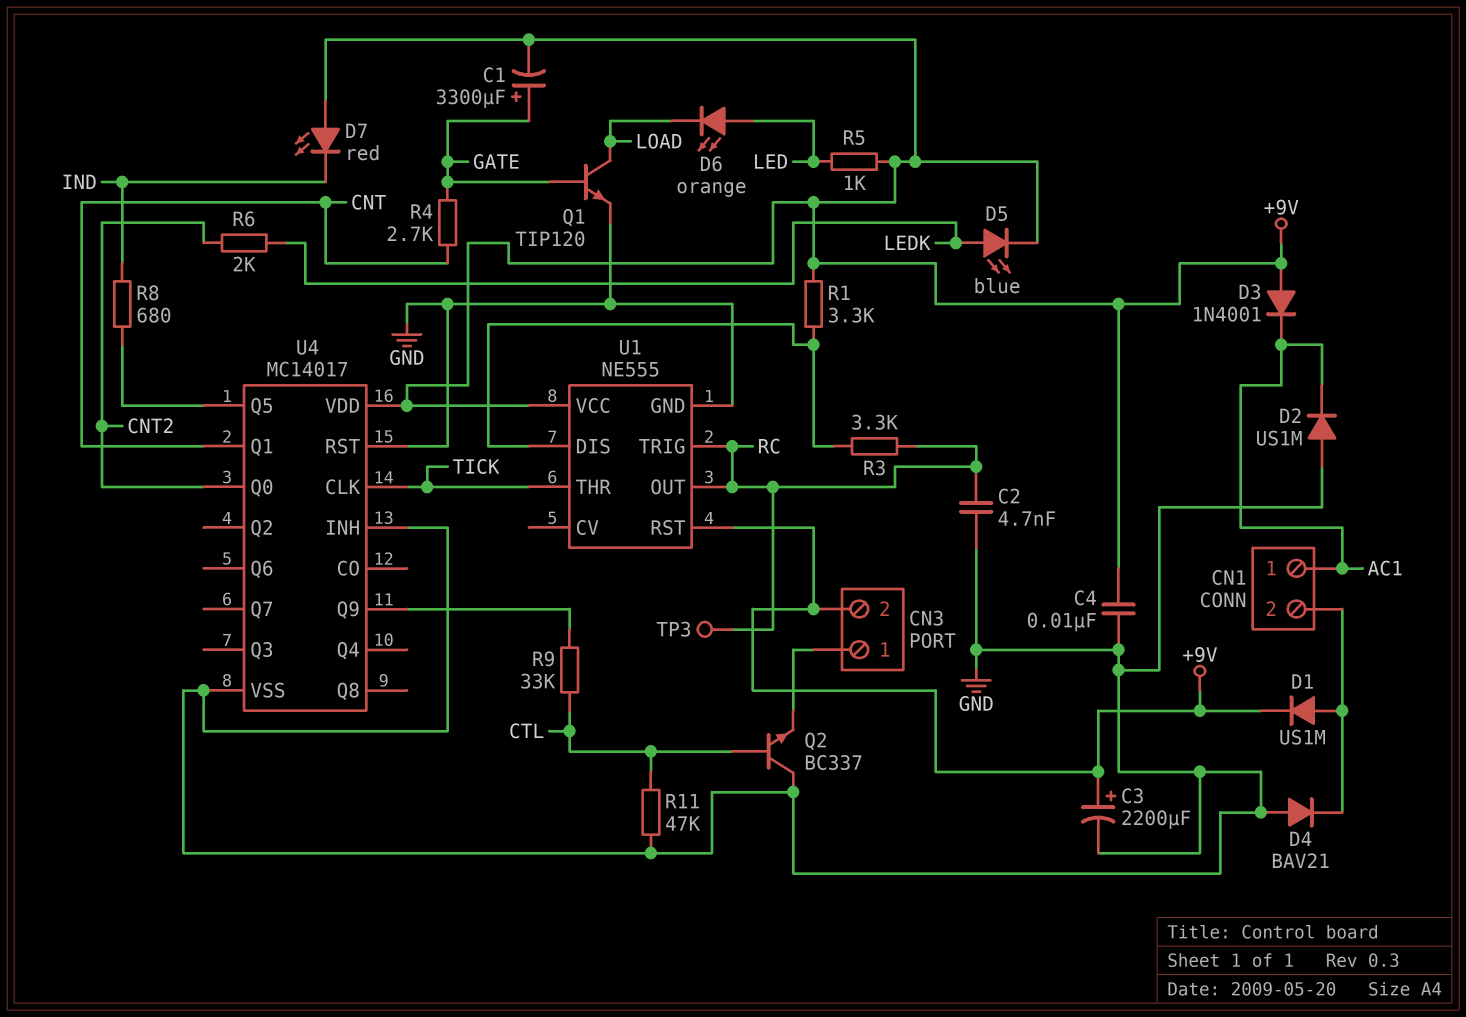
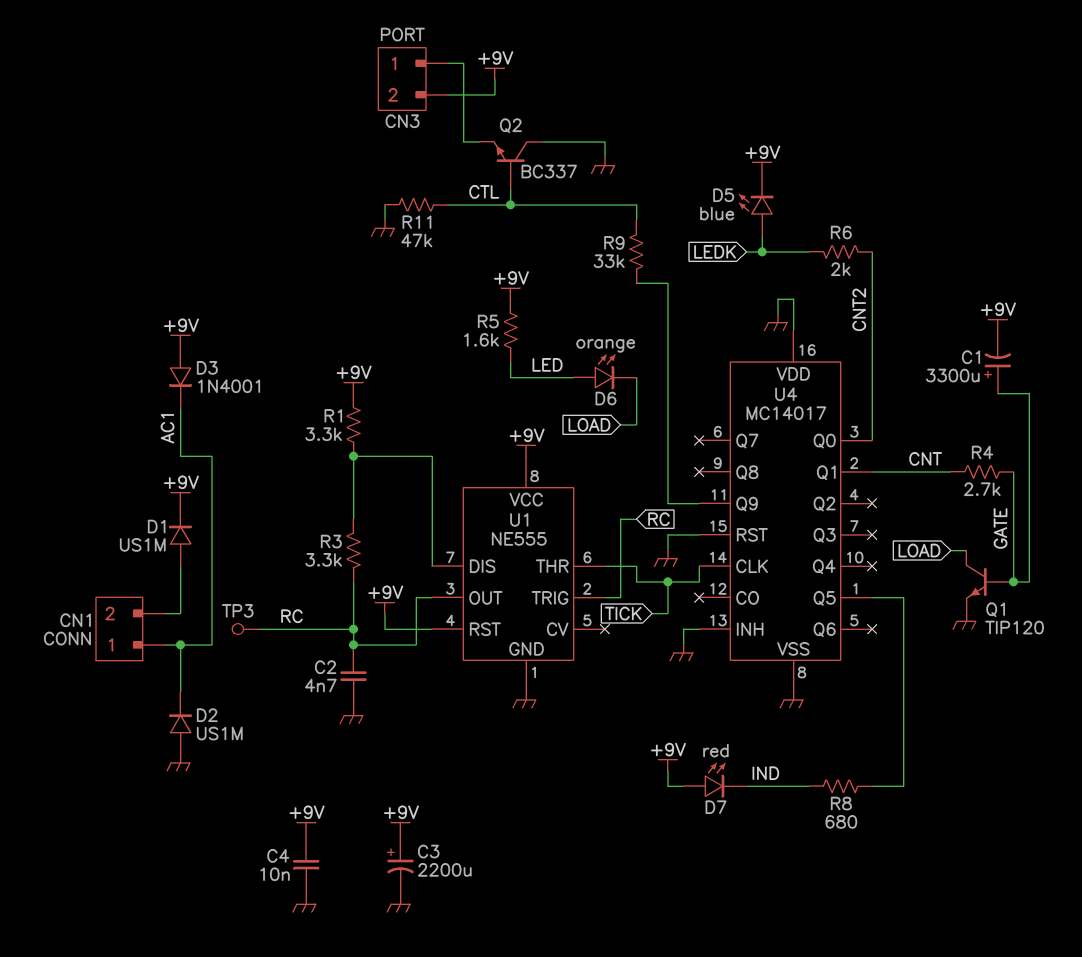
D4: diode BAV21 (A GND, K CN1/2) -> none
R5: 1k (+9V, LED) -> 1.6k (+9V, LED)
U4 pin VDD: +9V -> GND

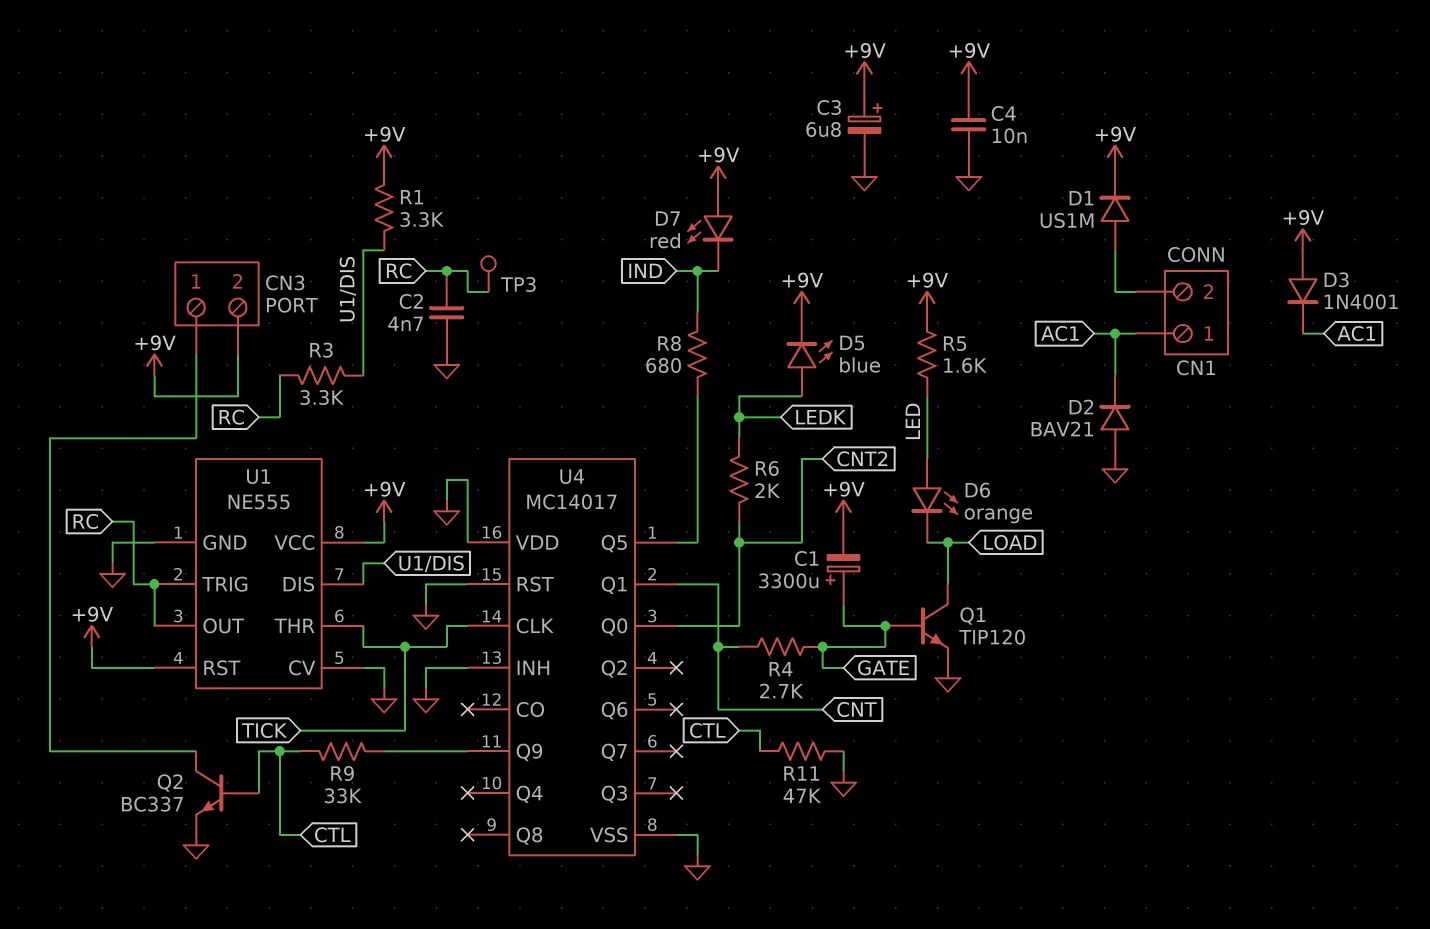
C3: 2200uF (plus +9V, minus GND) -> 6.8uF (plus +9V, minus GND)
D2: diode US1M (A GND, K AC1) -> diode BAV21 (A GND, K AC1)
Q2: NPN BC337 (B CTL, C GND, E CN3/1) -> NPN BC337 (B CTL, C CN3/1, E GND)
U1 pin CV: none -> GND

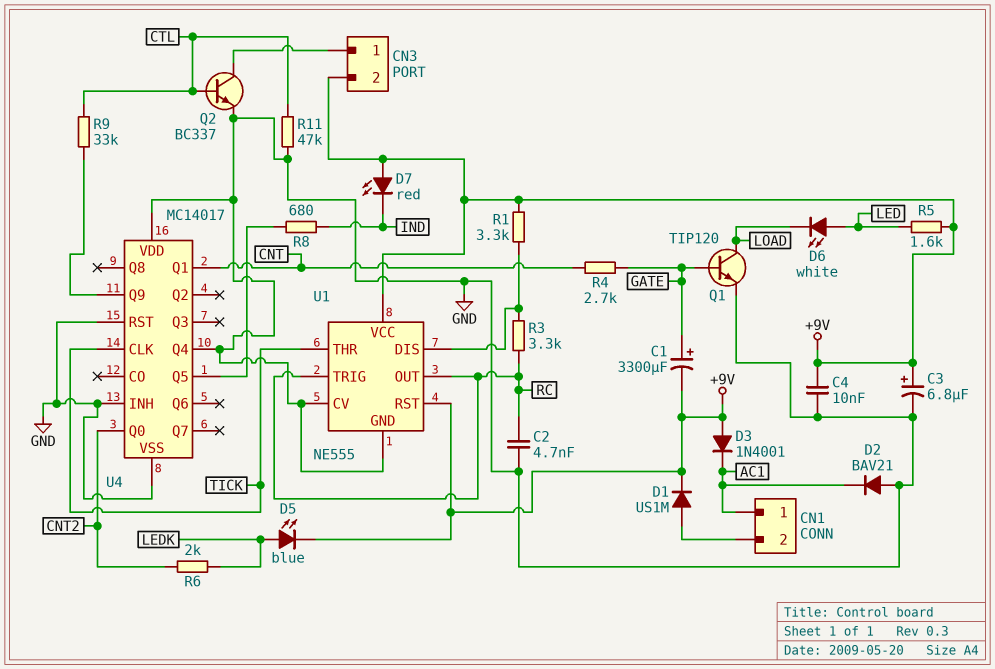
D6: LED orange (A LED, K LOAD) -> LED white (A LED, K LOAD)
TP3: test point (RC) -> none
U4 pin Q4: none -> GND

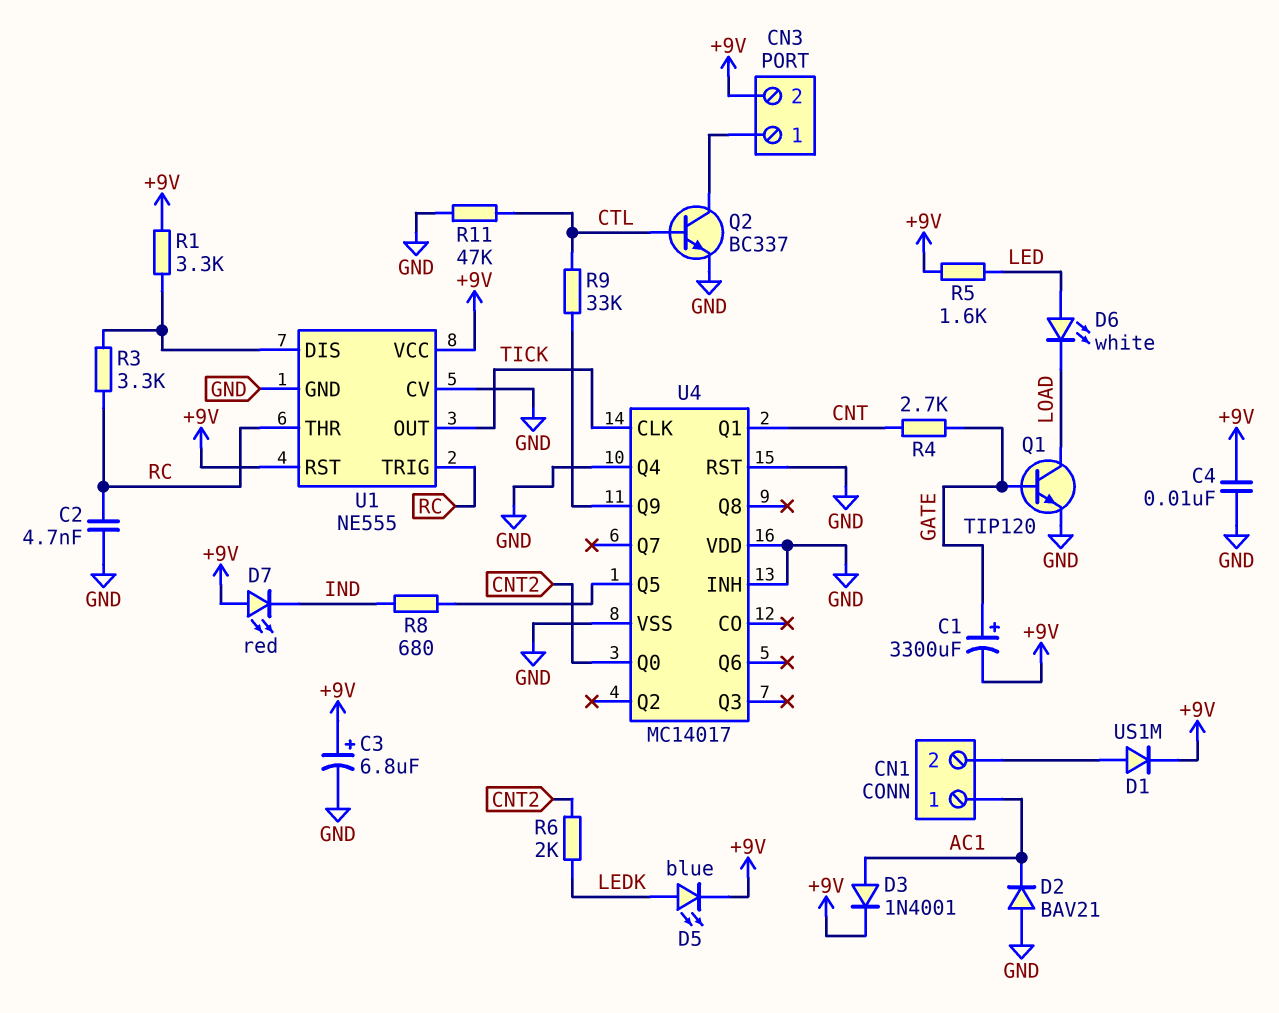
D3: diode 1N4001 (A +9V, K AC1) -> diode 1N4001 (A AC1, K +9V)
U1 pin OUT: RC -> TICK
U1 pin THR: TICK -> RC

